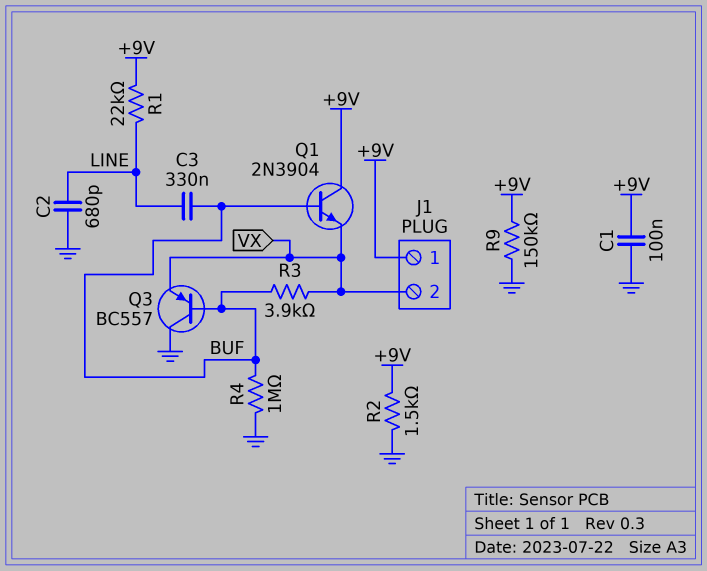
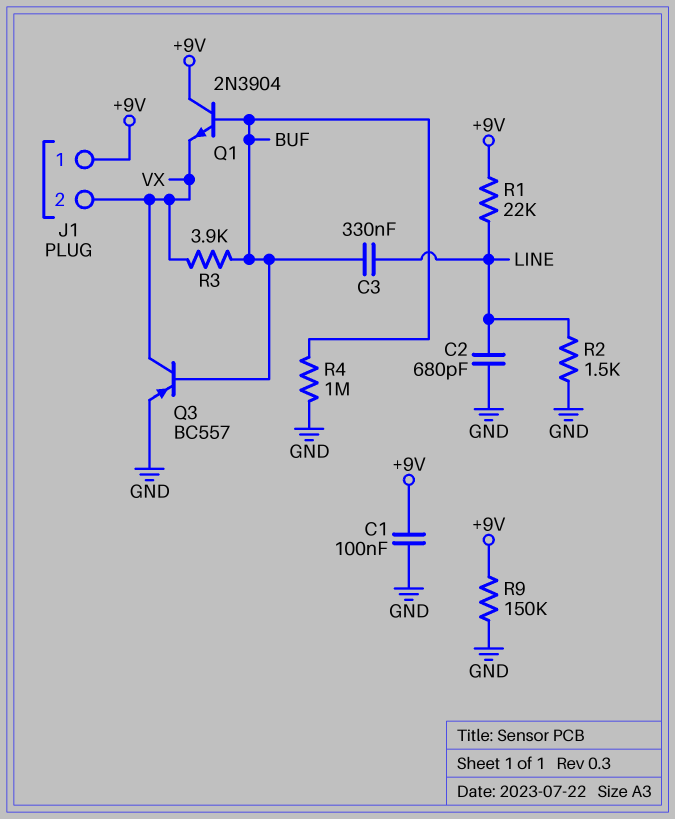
Q3: PNP BC557 (B BUF, C GND, E VX) -> PNP BC557 (B BUF, C VX, E GND)
R2: 1.5k (+9V, GND) -> 1.5k (GND, LINE)

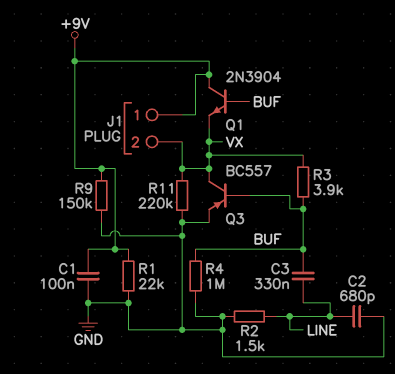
R1: 22k (+9V, LINE) -> 22k (+9V, GND)
R11: none -> 220k (GND, VX)

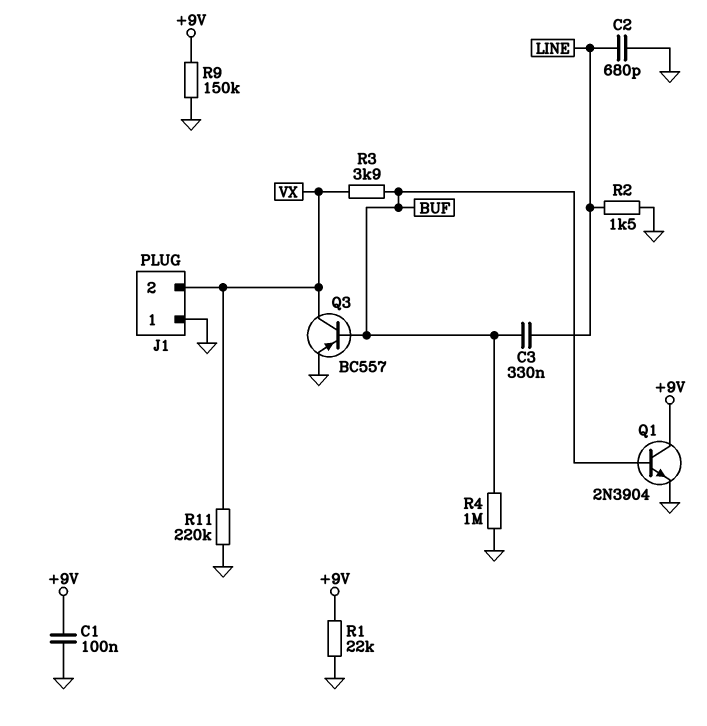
J1 pin 1: +9V -> GND
Q1: NPN 2N3904 (B BUF, C +9V, E VX) -> NPN 2N3904 (B BUF, C +9V, E GND)

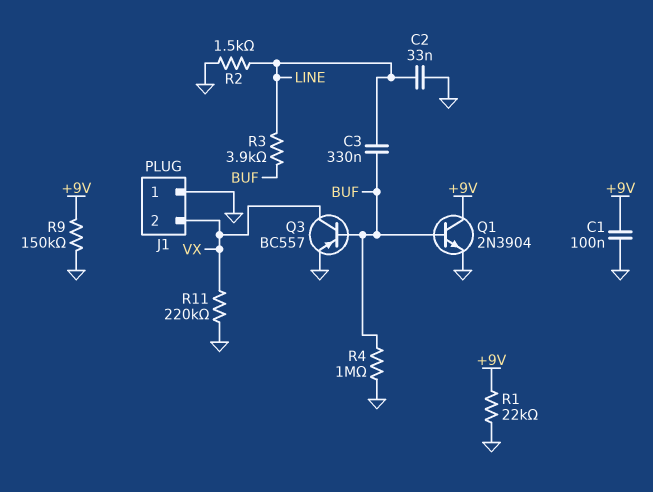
C2: 680pF (GND, LINE) -> 33nF (GND, LINE)
R3: 3.9k (BUF, VX) -> 3.9k (BUF, LINE)

